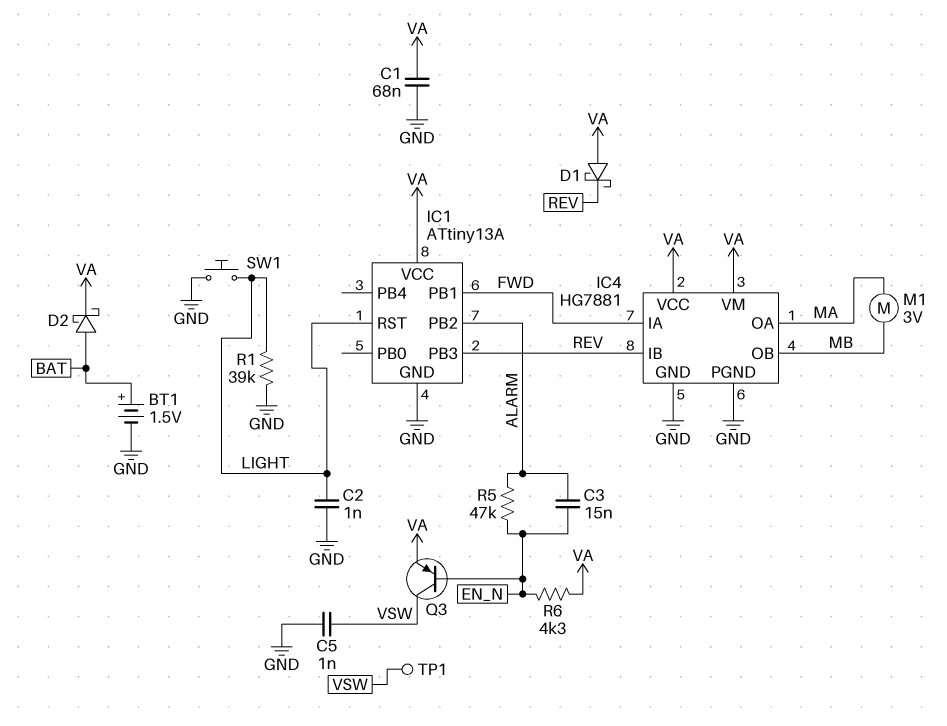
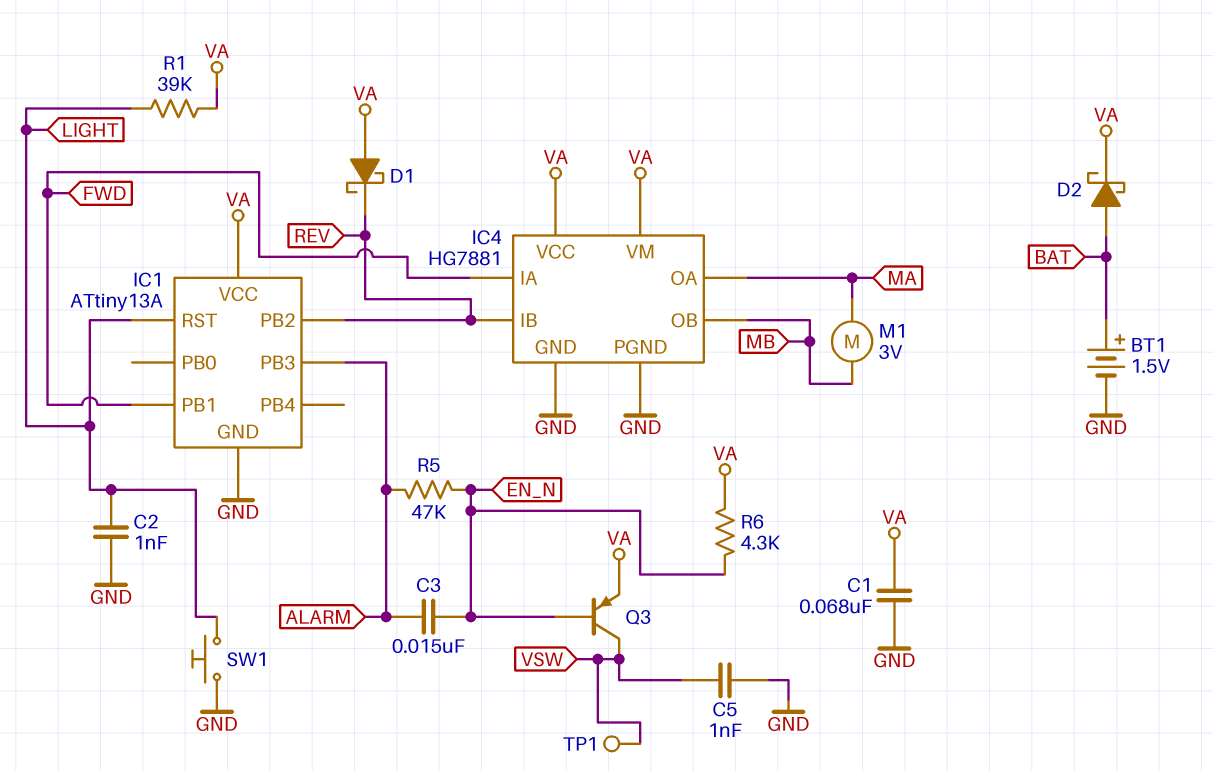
IC1 pin PB2: ALARM -> REV
IC1 pin PB3: REV -> ALARM
R1: 39k (GND, LIGHT) -> 39k (LIGHT, VA)

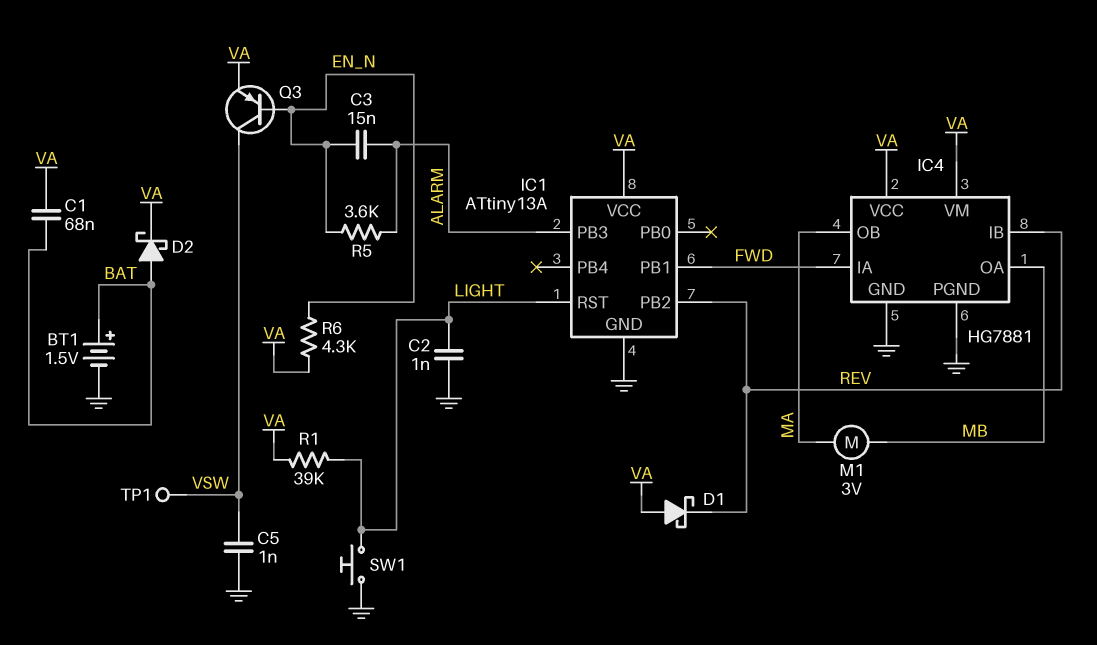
C1: 68nF (GND, VA) -> 68nF (BAT, VA)
IC4 pin OA: MA -> MB
IC4 pin OB: MB -> MA
R5: 47k (ALARM, EN_N) -> 3.6k (ALARM, EN_N)

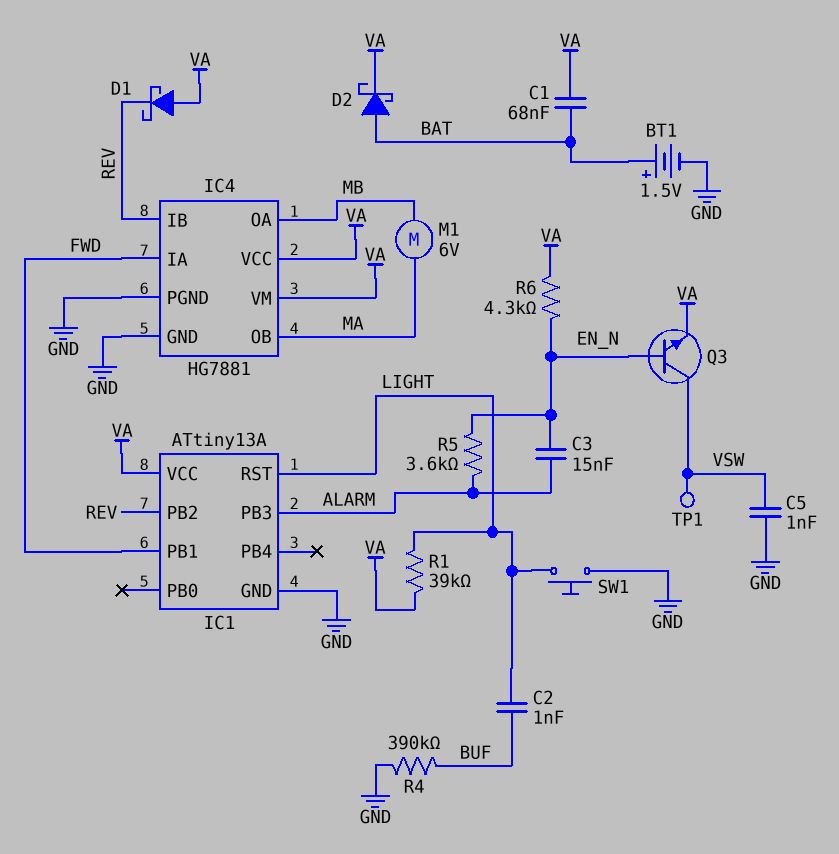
C2: 1nF (GND, LIGHT) -> 1nF (BUF, LIGHT)
M1: motor 3V (MA, MB) -> motor 6V (MA, MB)
Q3: PNP (B EN_N, C VSW, E VA) -> NPN (B EN_N, C VSW, E VA)
R4: none -> 390k (BUF, GND)

